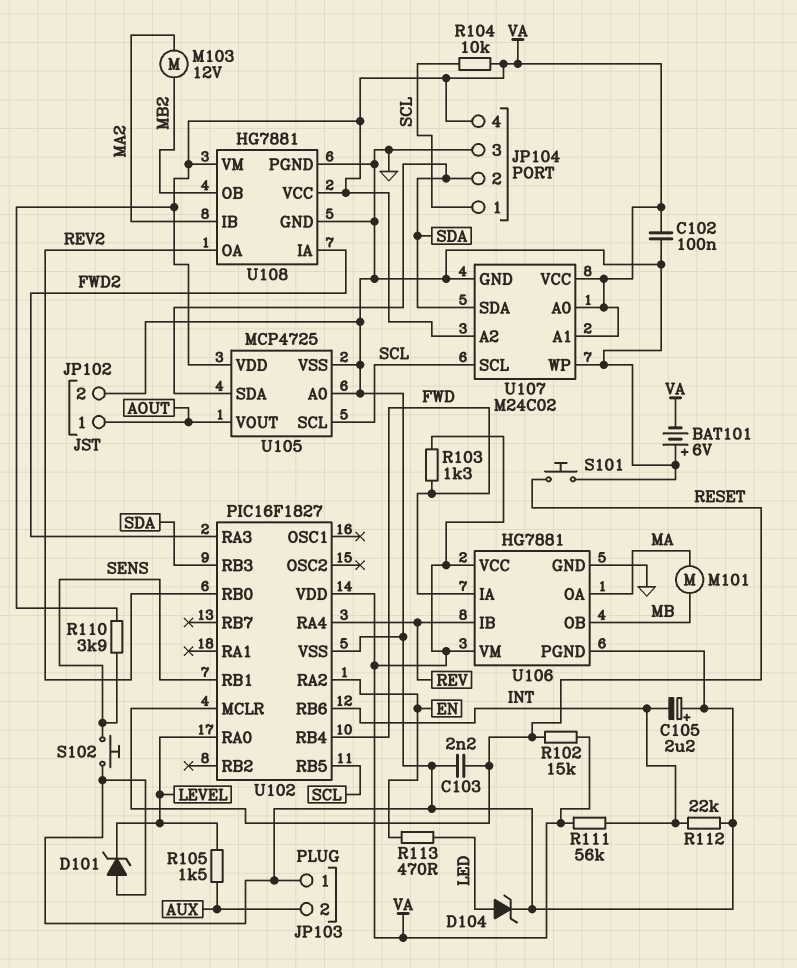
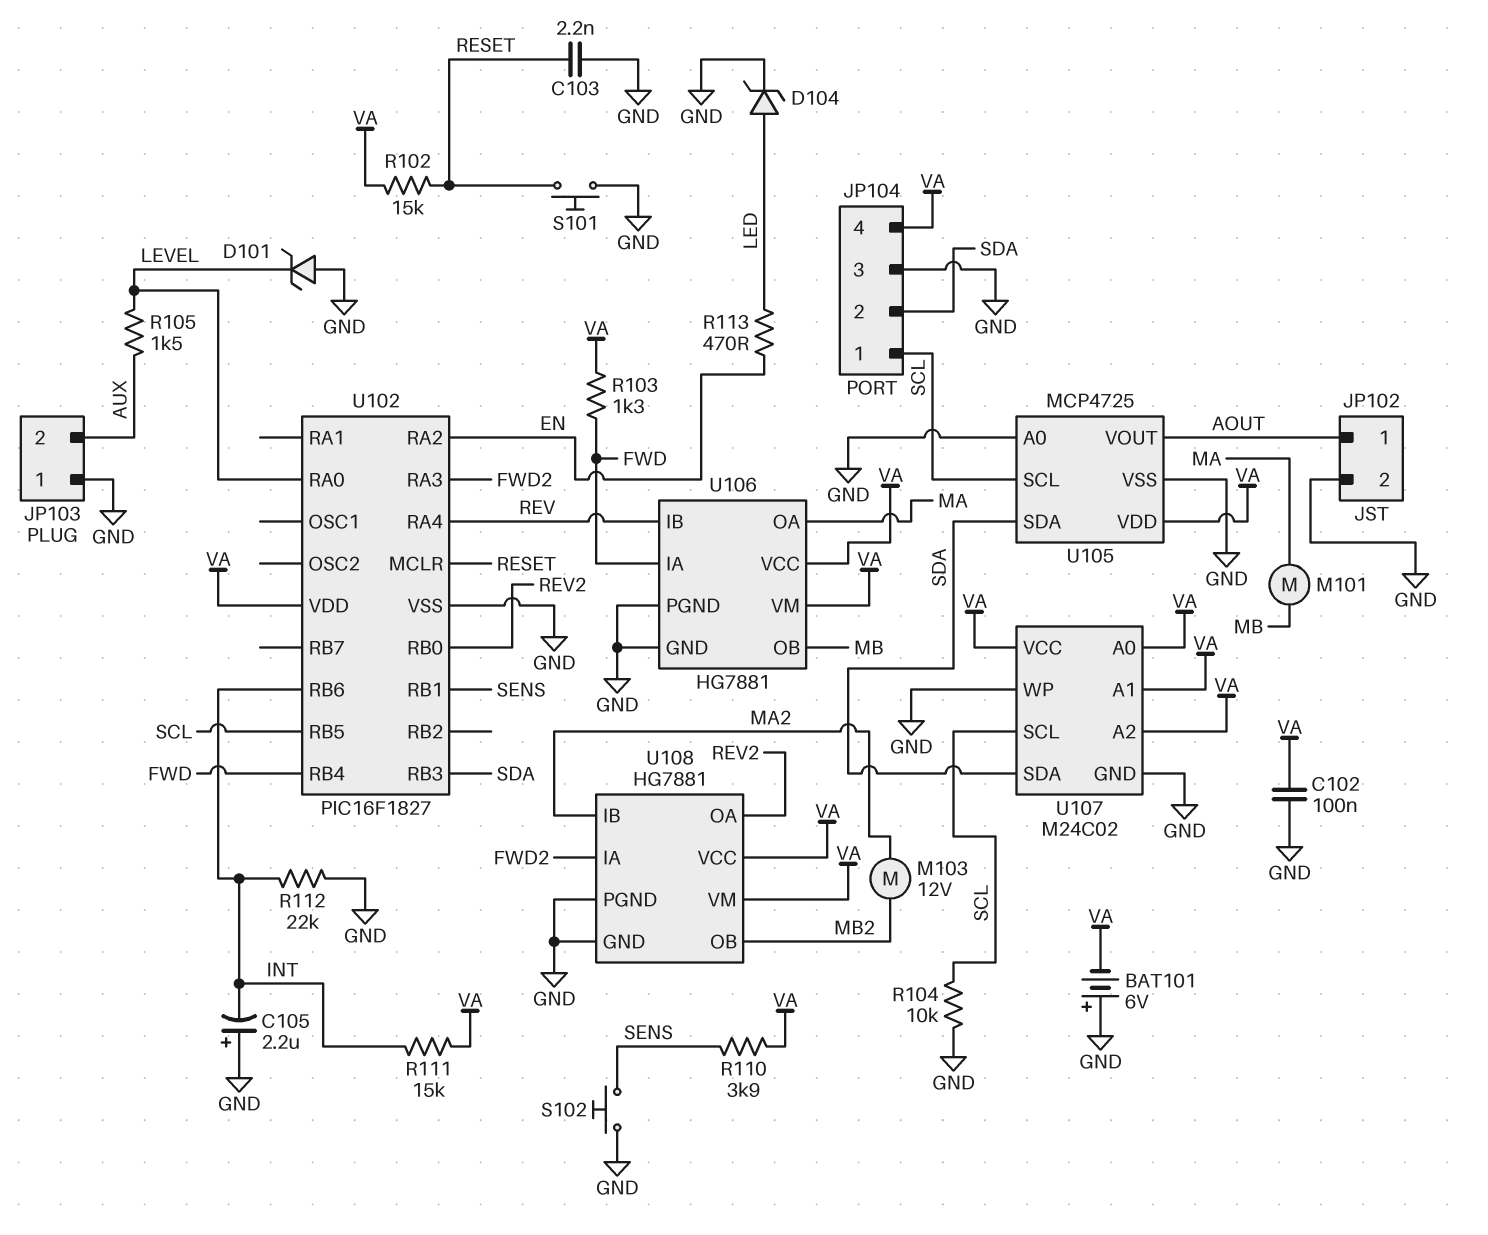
R104: 10k (SCL, VA) -> 10k (GND, SCL)
R111: 56k (INT, VA) -> 15k (INT, VA)

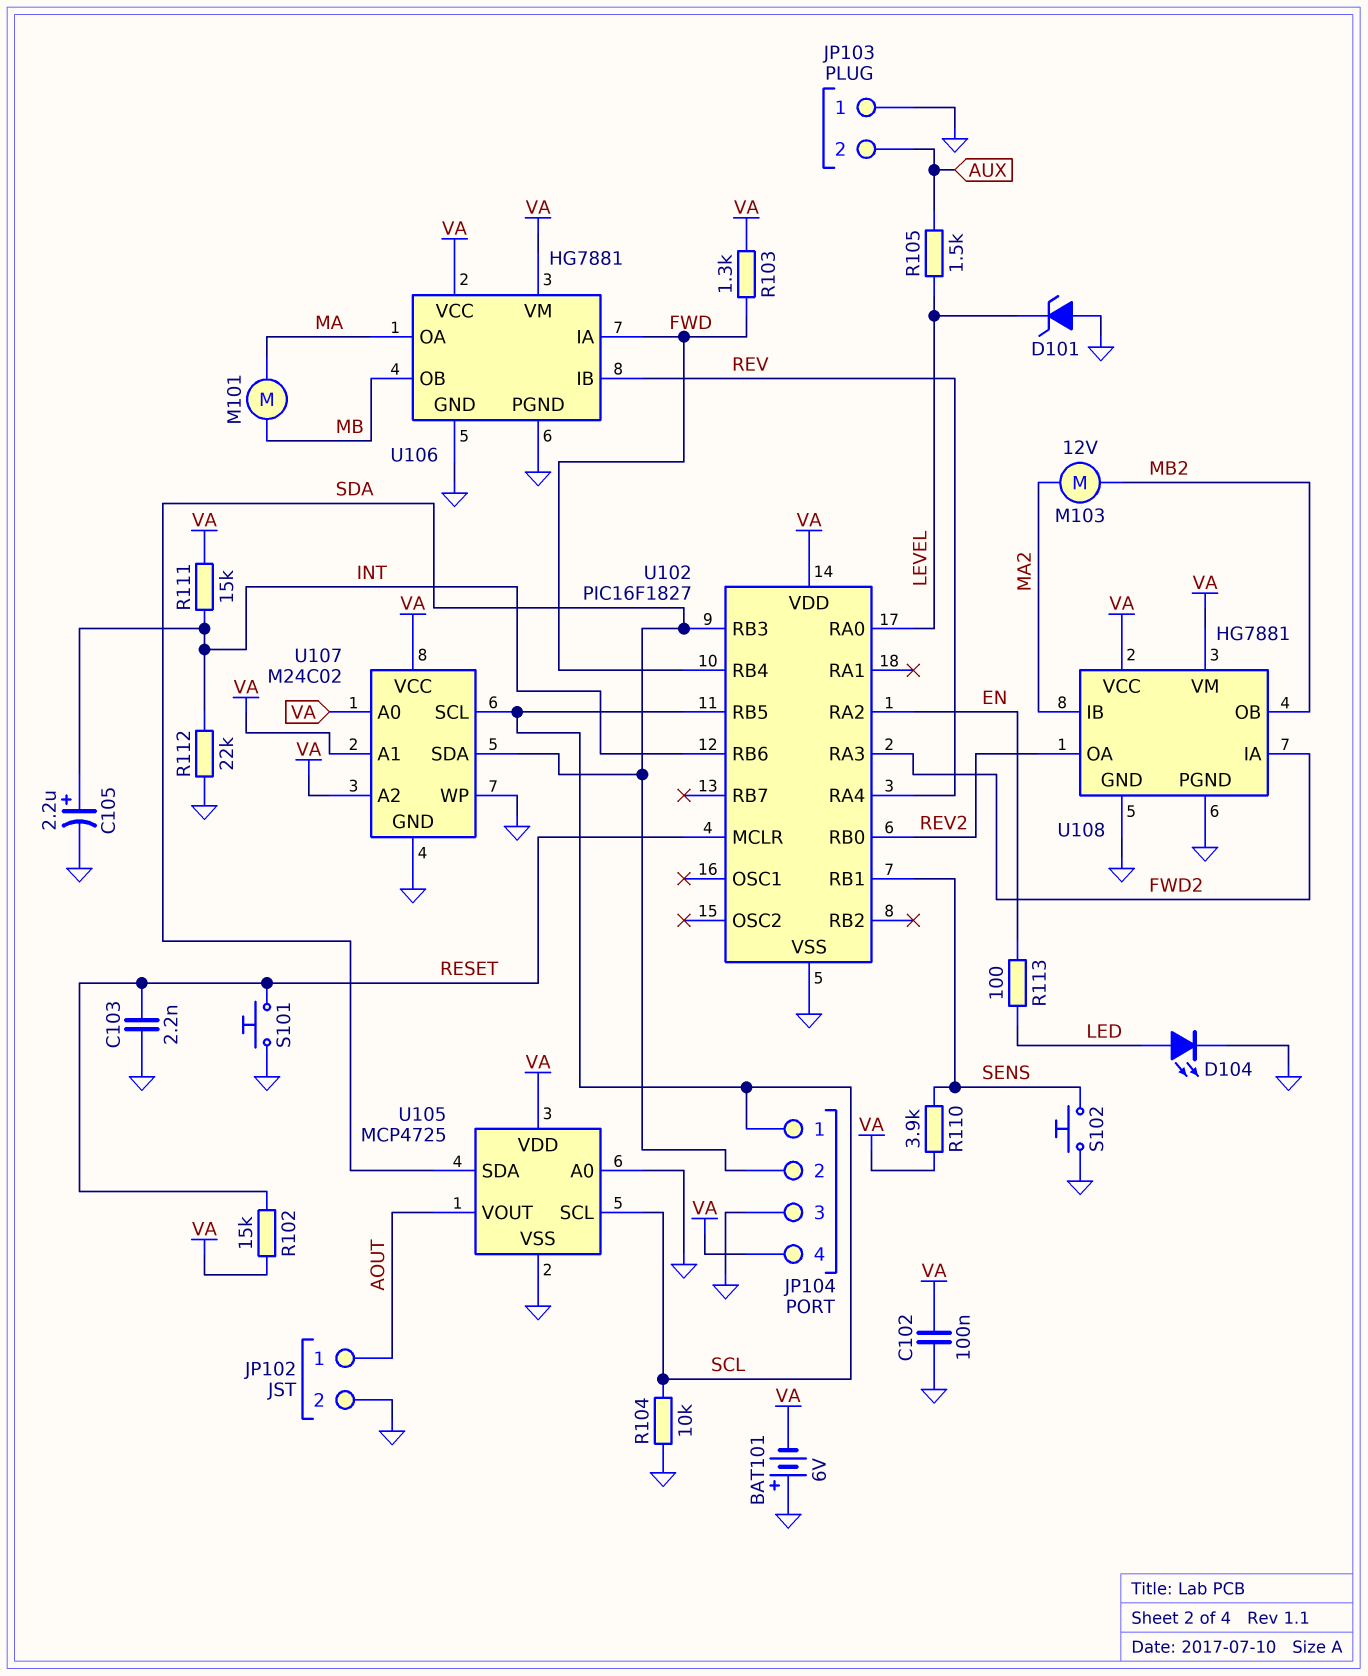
C105: 2.2uF (plus GND, minus INT) -> 2.2uF (plus INT, minus GND)
D104: zener (A LED, K GND) -> LED (A LED, K GND)
R113: 470 (EN, LED) -> 100 (EN, LED)

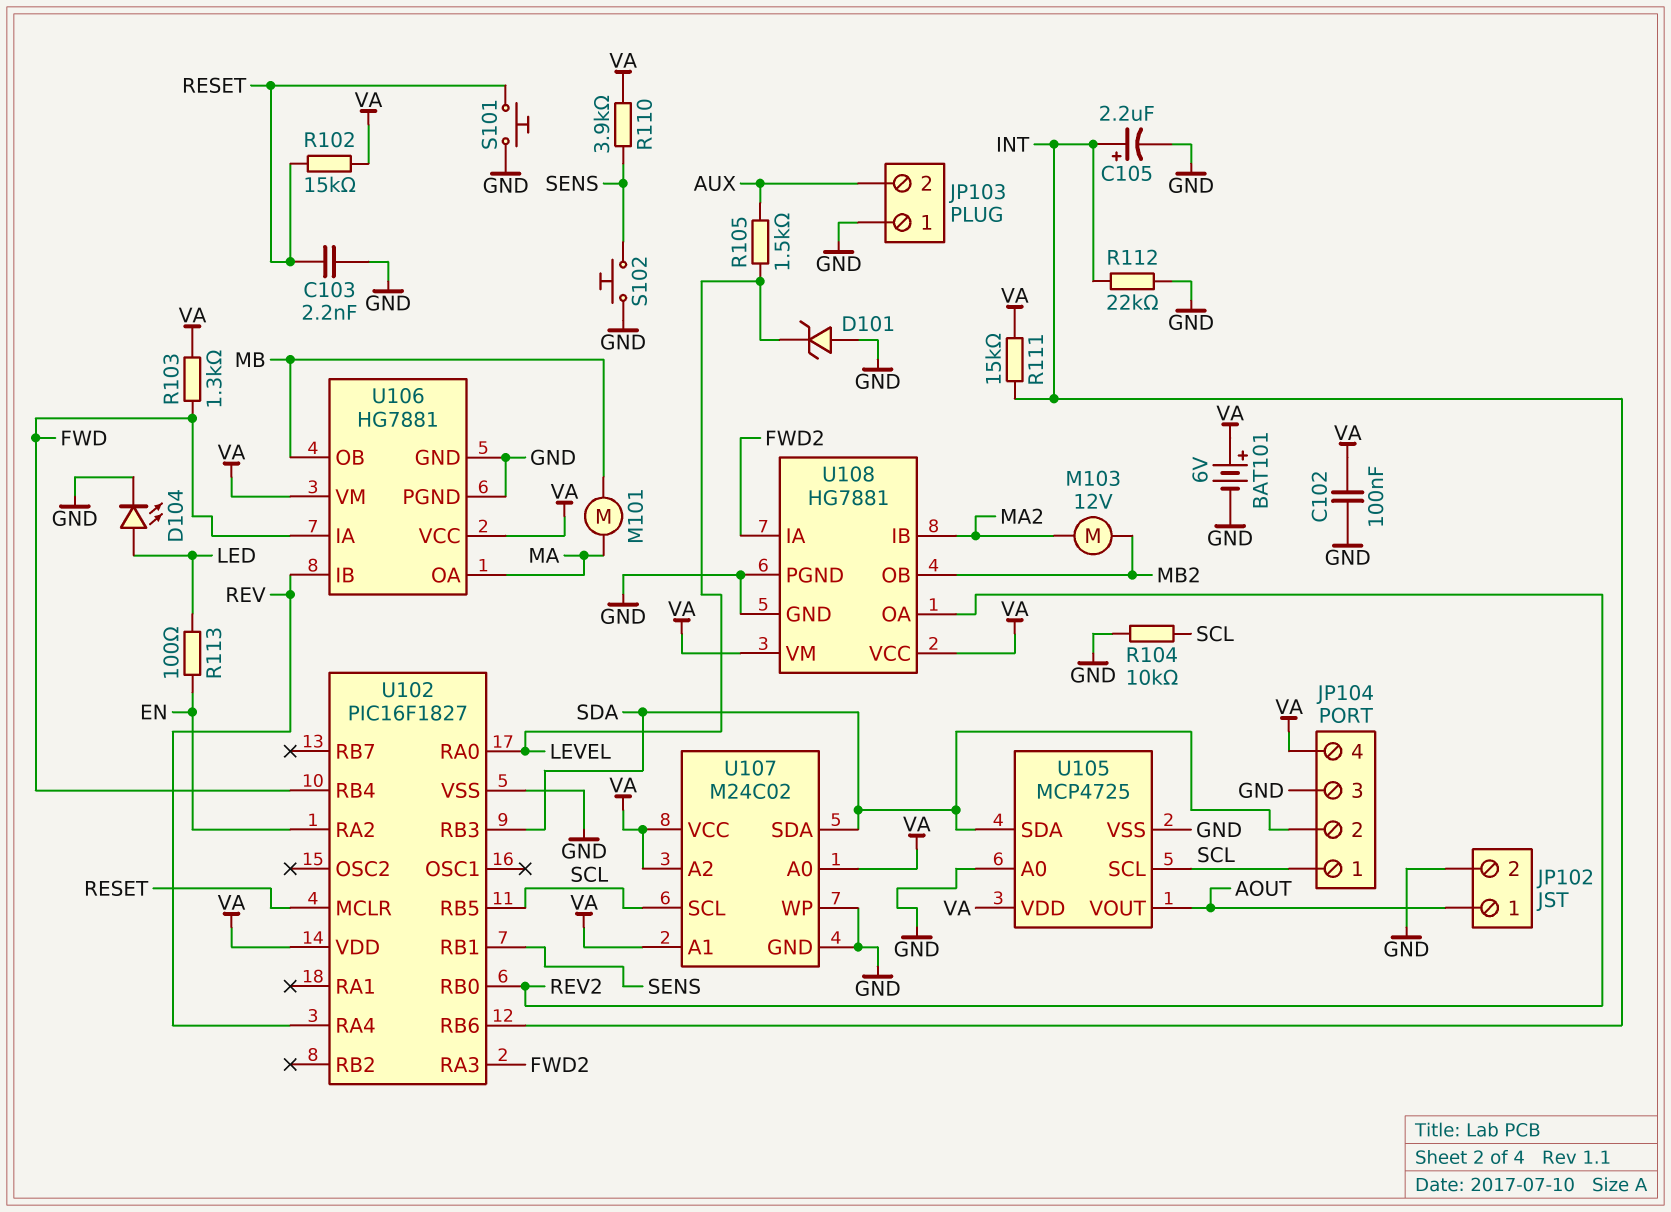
BAT101: 6V (plus GND, minus VA) -> 6V (plus VA, minus GND)

